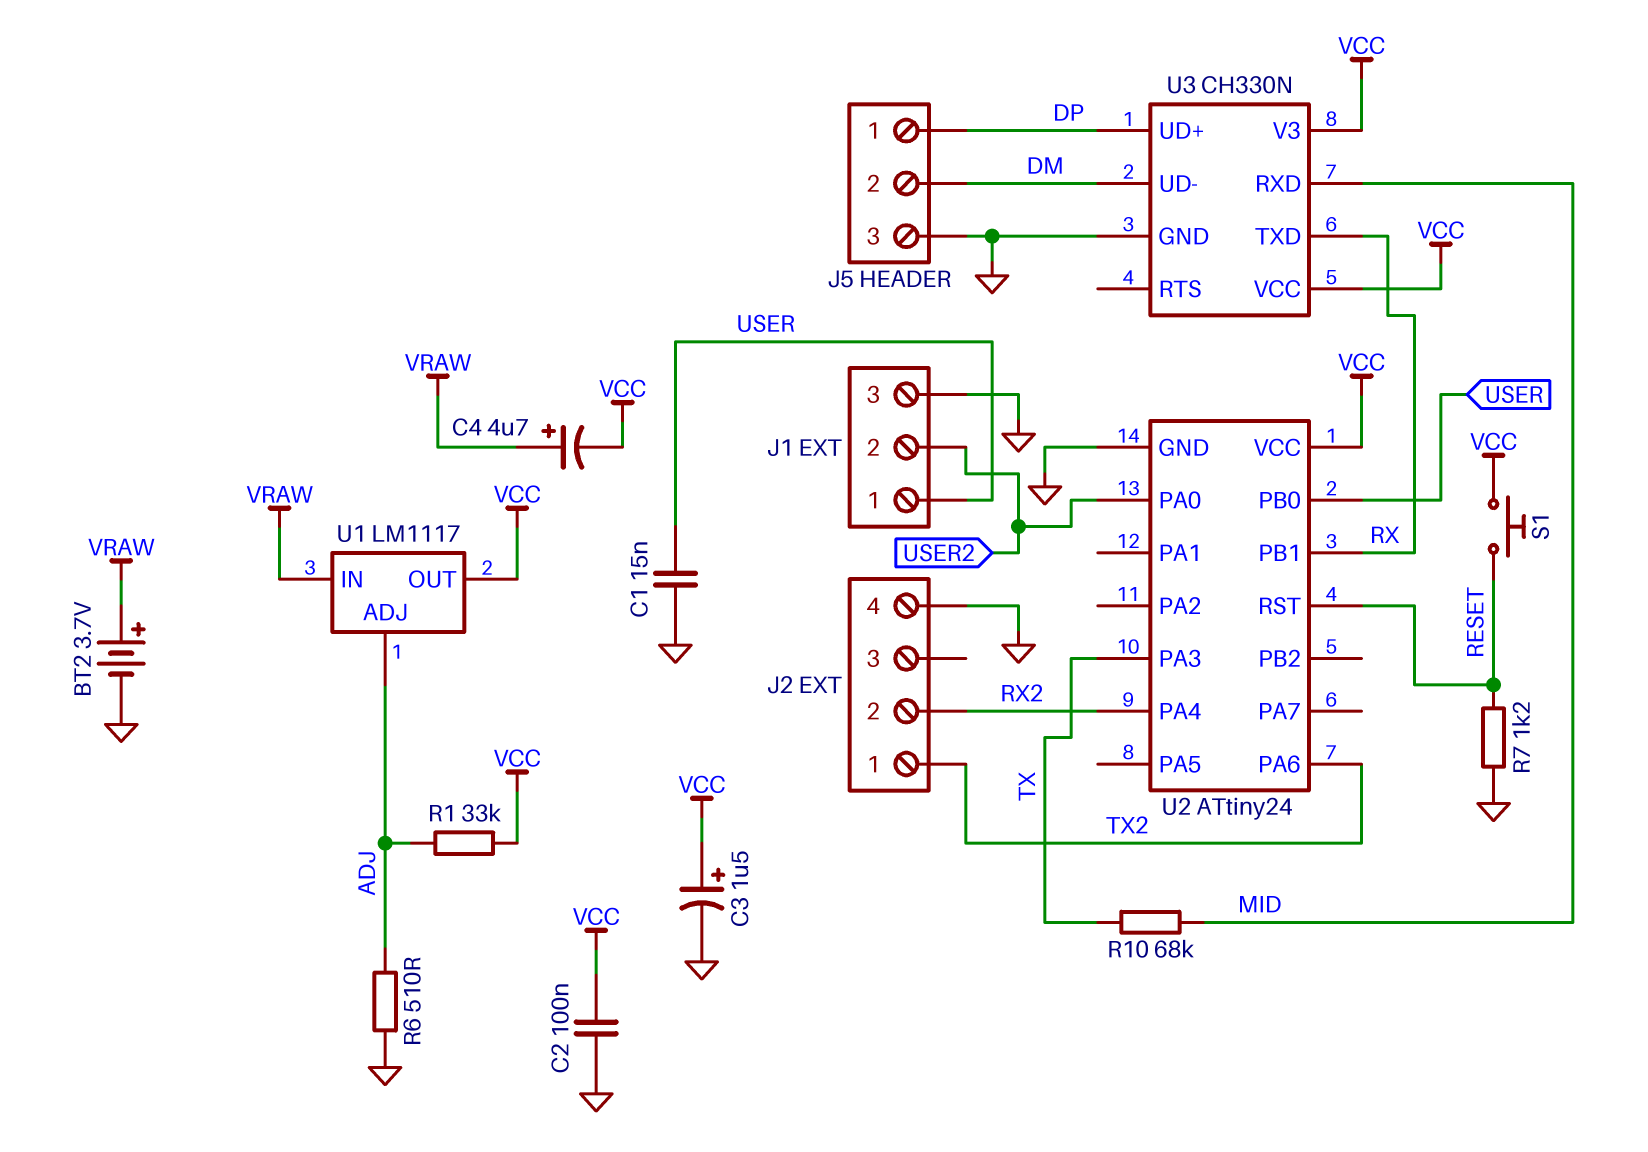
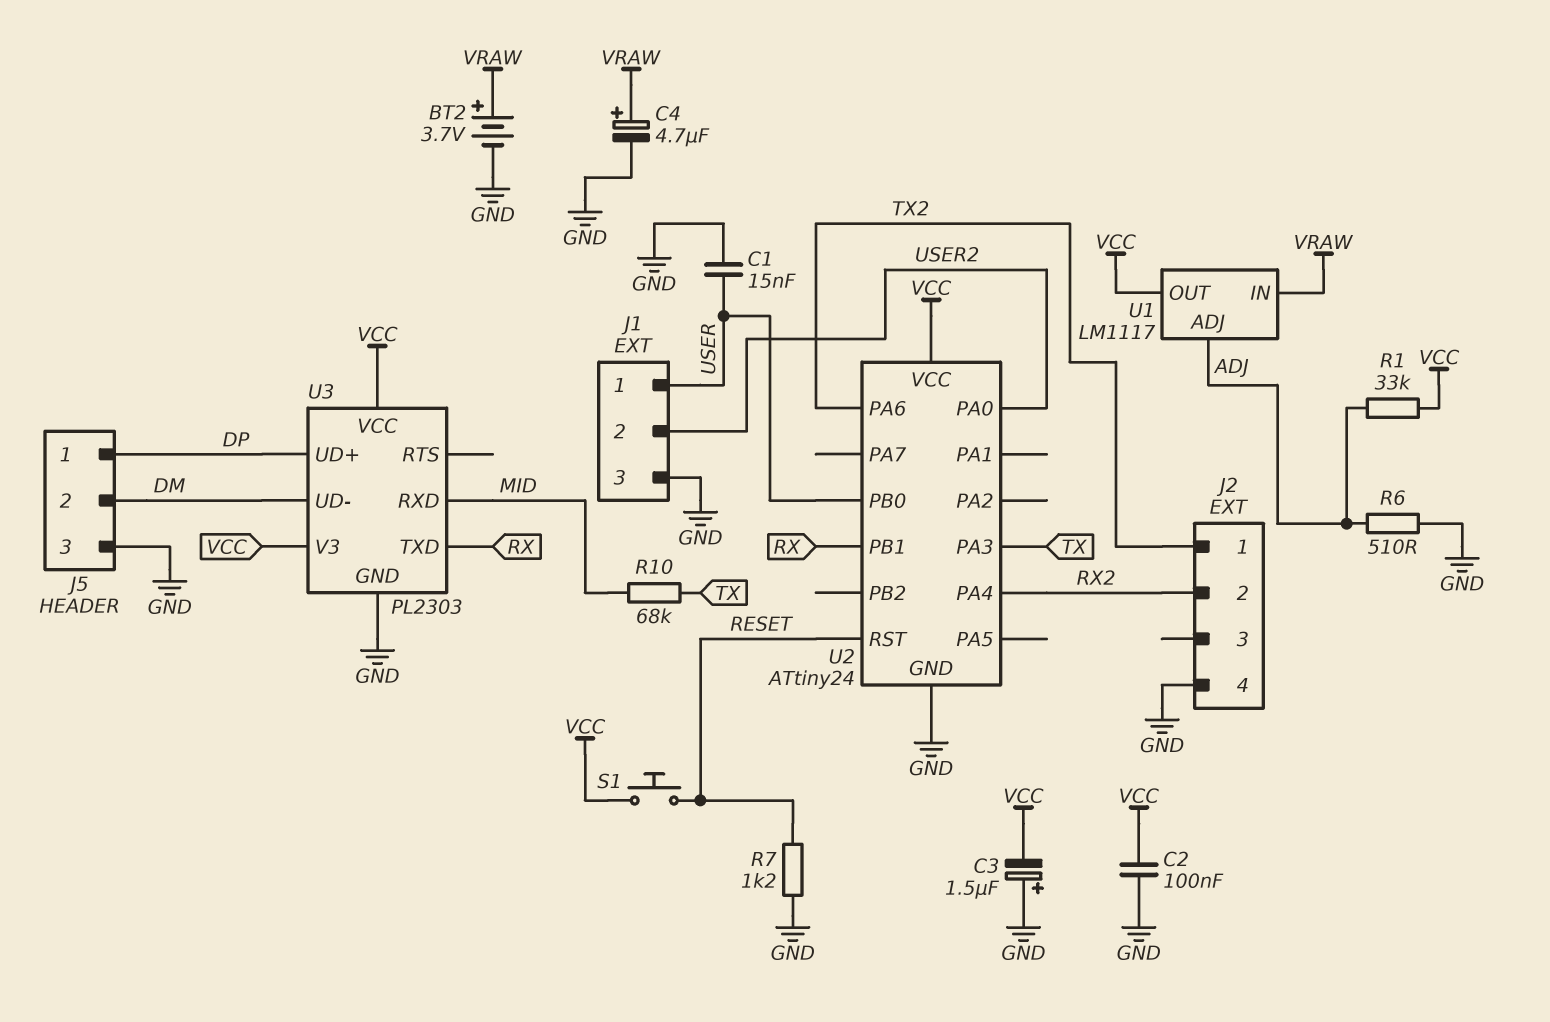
C3: 1.5uF (plus VCC, minus GND) -> 1.5uF (plus GND, minus VCC)
C4: 4.7uF (plus VRAW, minus VCC) -> 4.7uF (plus VRAW, minus GND)
U3: CH330N -> PL2303

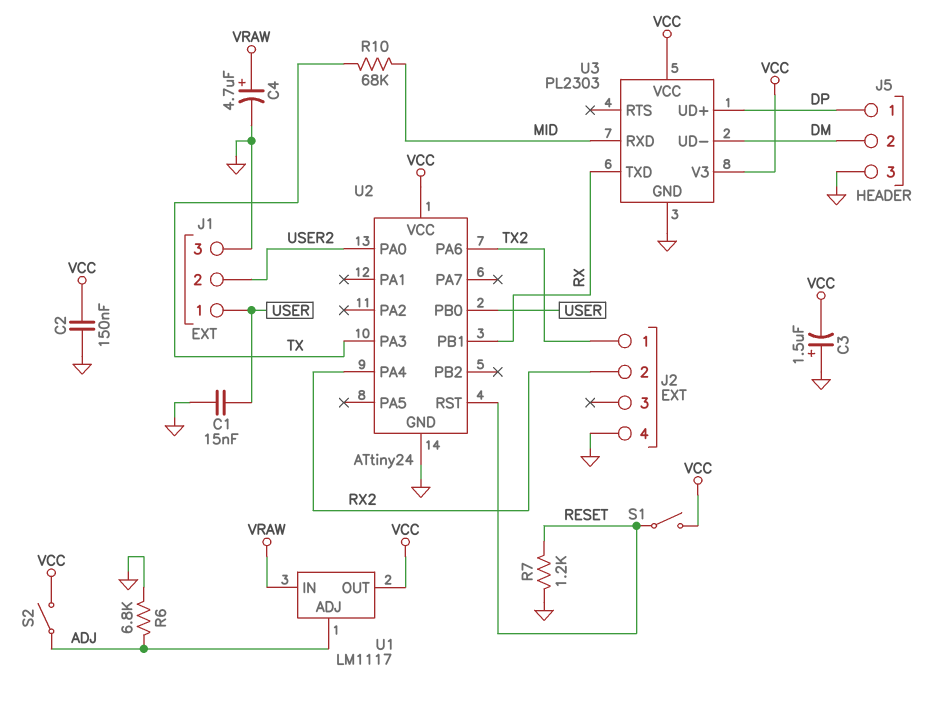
BT2: 3.7V (plus VRAW, minus GND) -> none
C2: 100nF (GND, VCC) -> 150nF (GND, VCC)
R1: 33k (ADJ, VCC) -> none
R6: 510 (ADJ, GND) -> 6.8k (ADJ, GND)
S1: button (RESET, VCC) -> switch (RESET, VCC)
S2: none -> switch (ADJ, VCC)

